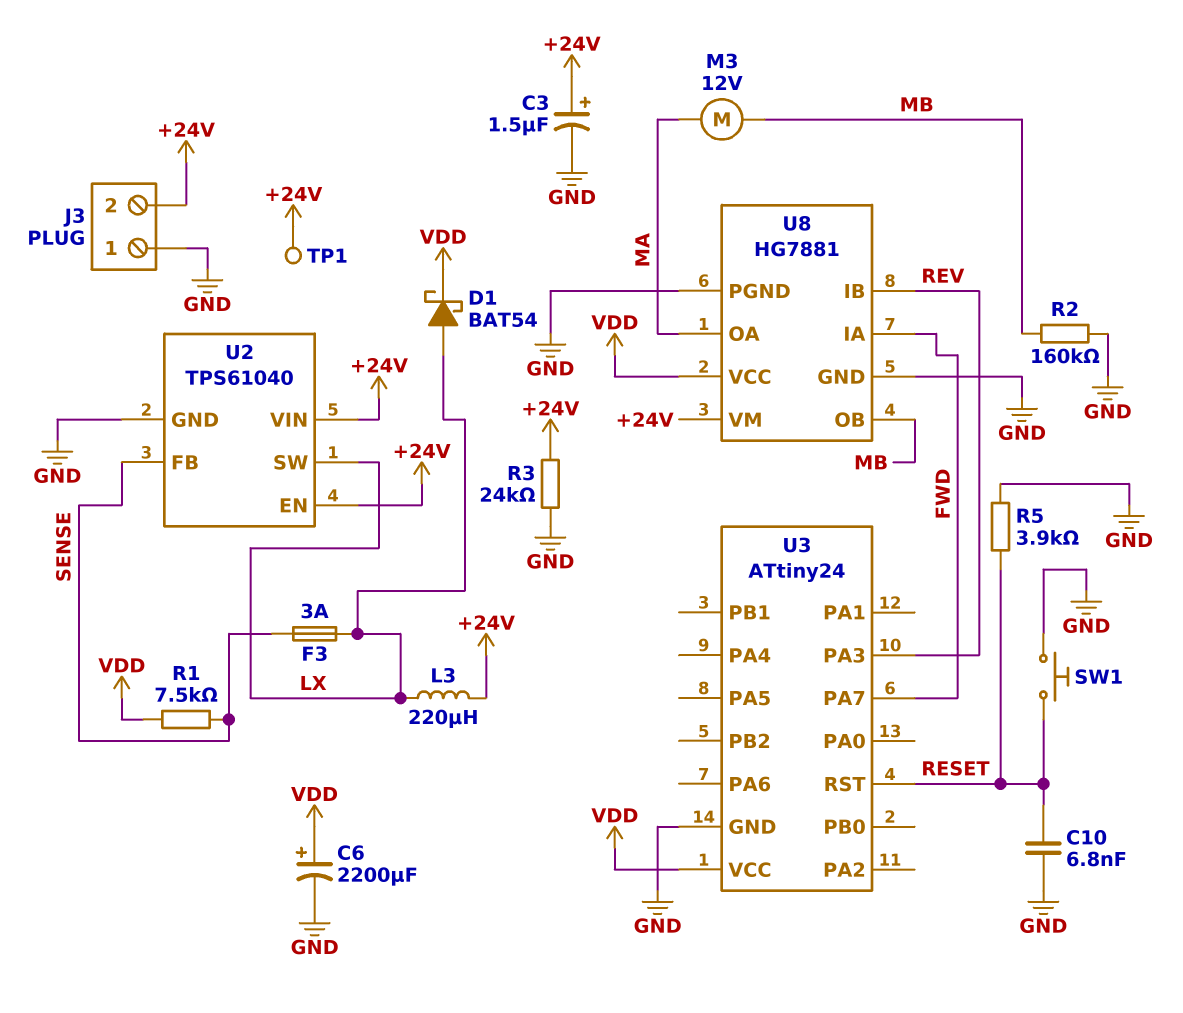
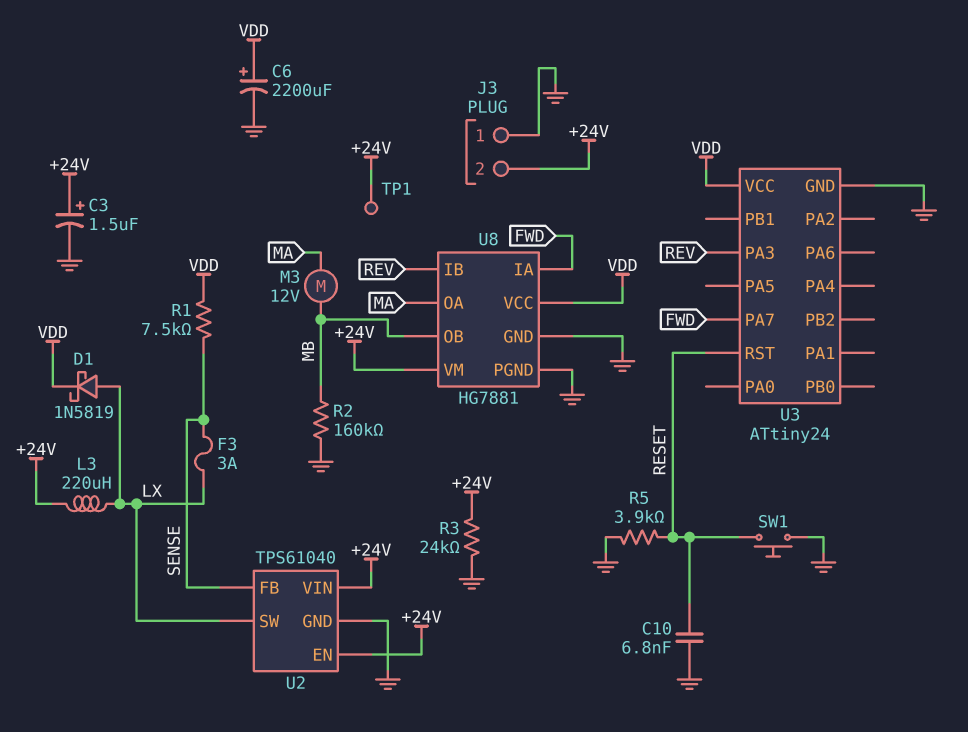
D1: schottky BAT54 (A LX, K VDD) -> schottky 1N5819 (A LX, K VDD)

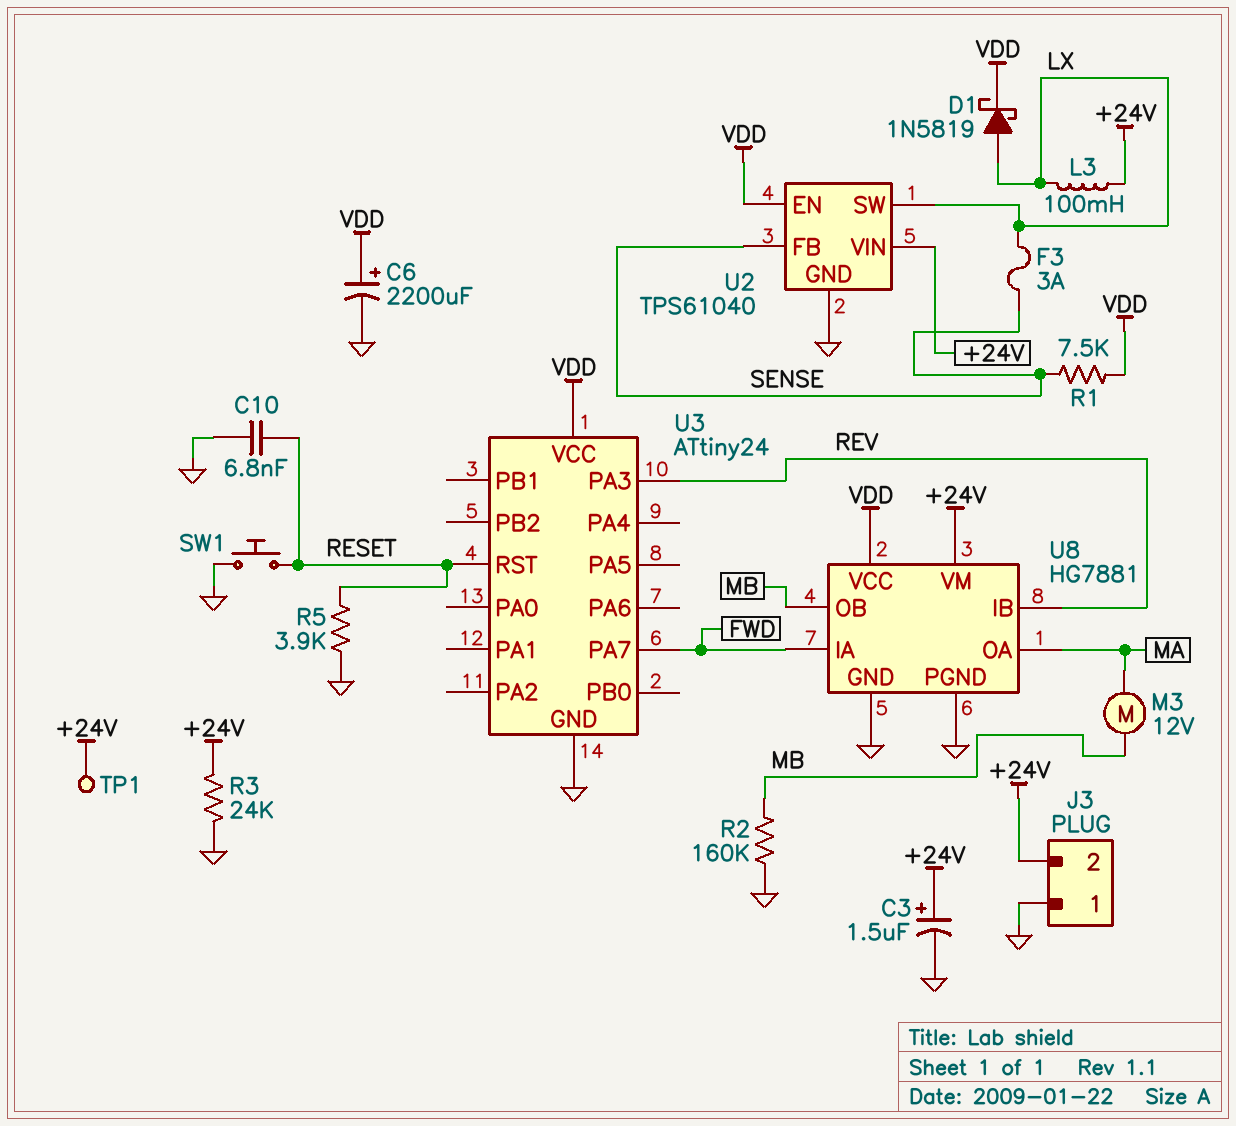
L3: 220uH (+24V, LX) -> 100mH (+24V, LX)
U2 pin EN: +24V -> VDD

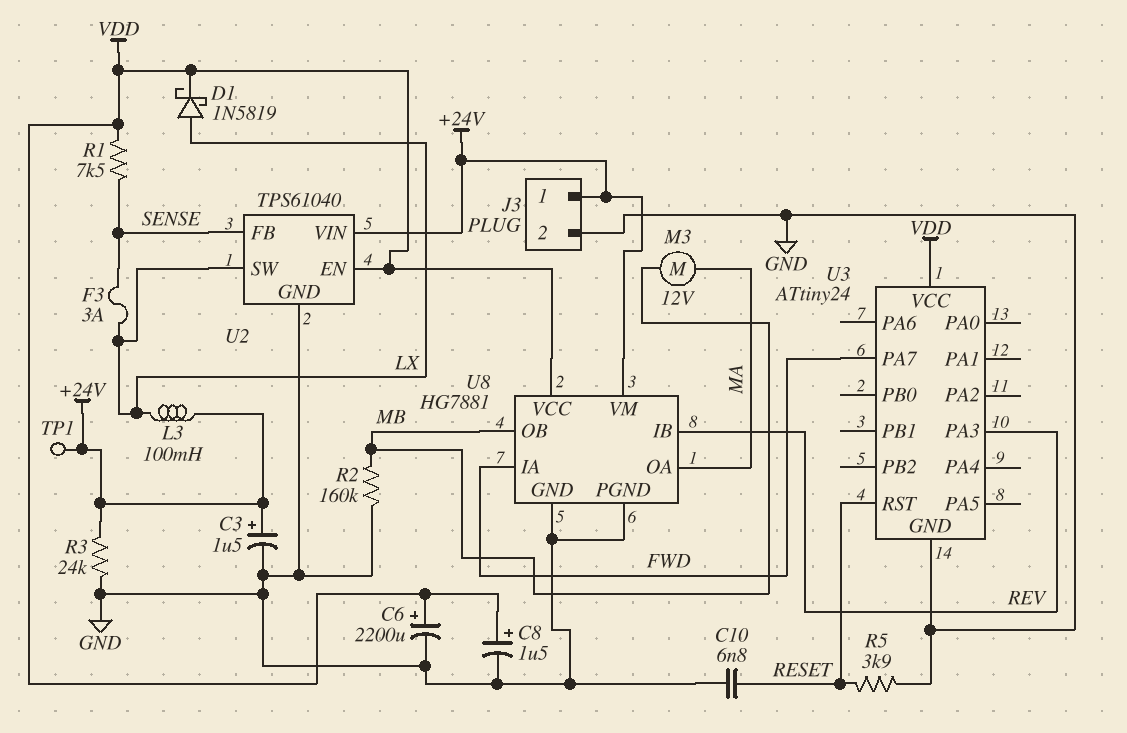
C8: none -> 1.5uF (plus VDD, minus GND)
J3 pin 1: GND -> +24V
J3 pin 2: +24V -> GND
SW1: button (GND, RESET) -> none

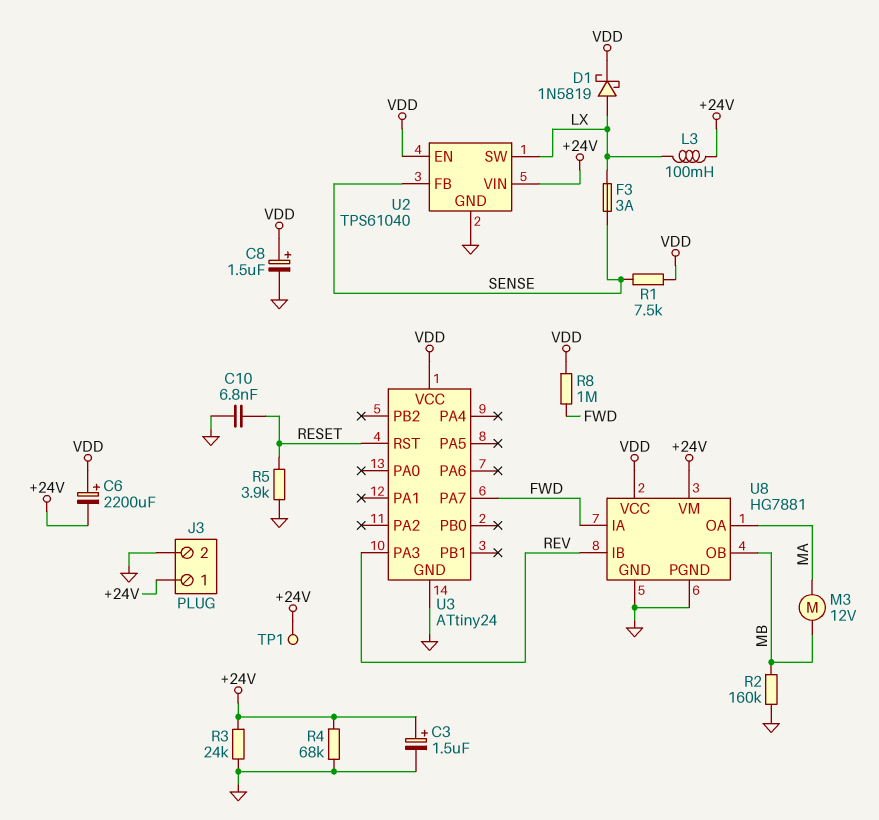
C6: 2200uF (plus VDD, minus GND) -> 2200uF (plus VDD, minus +24V)
R4: none -> 68k (+24V, GND)
R8: none -> 1M (FWD, VDD)

